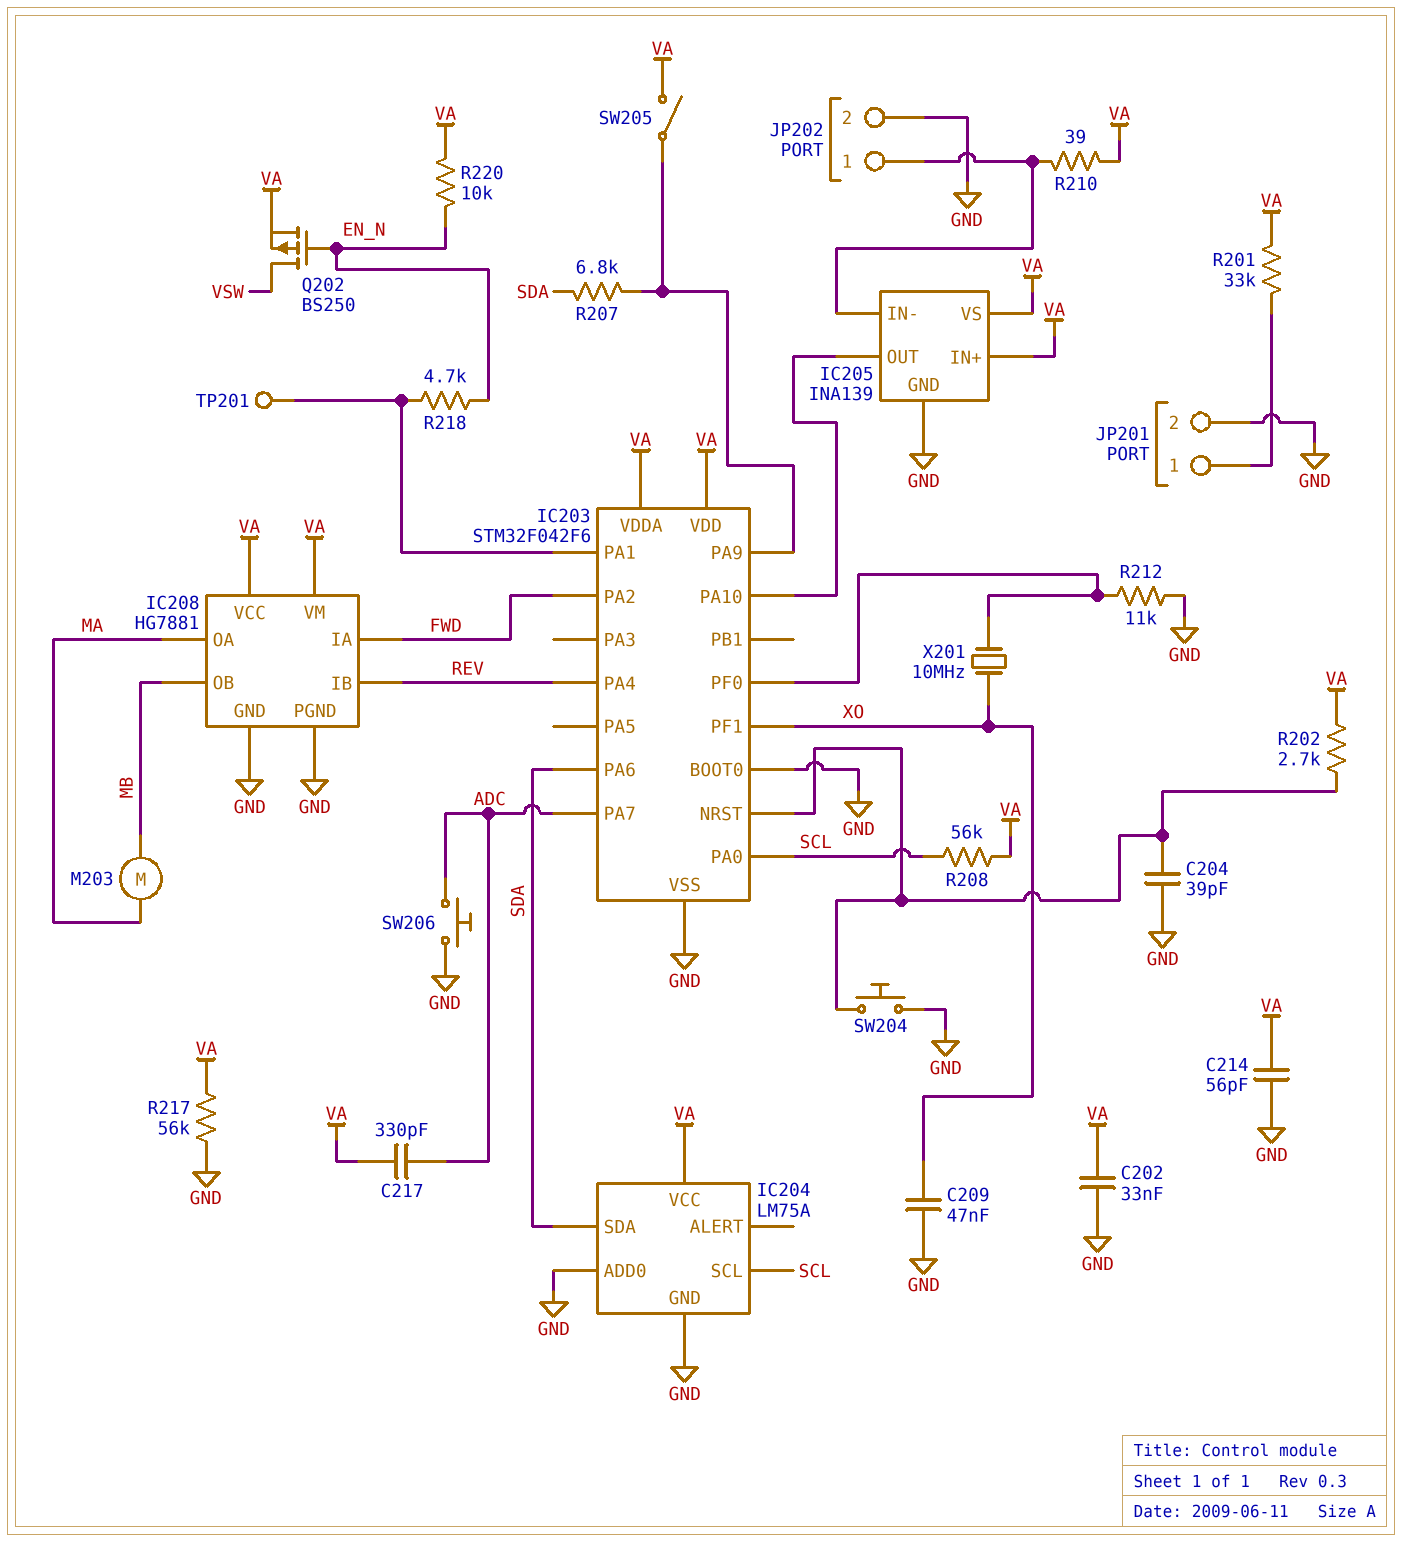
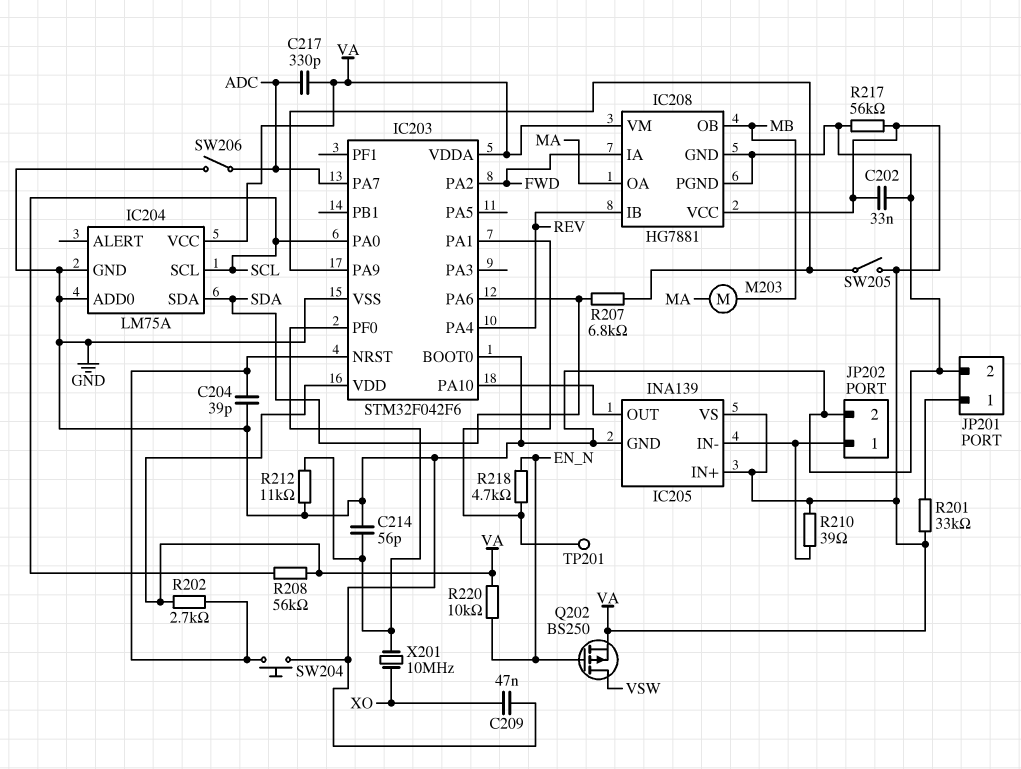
C214: 56pF (GND, VA) -> 56pF (GND, IC203/PF0)
IC203 pin PF1: XO -> none
SW206: button (ADC, GND) -> switch (ADC, GND)

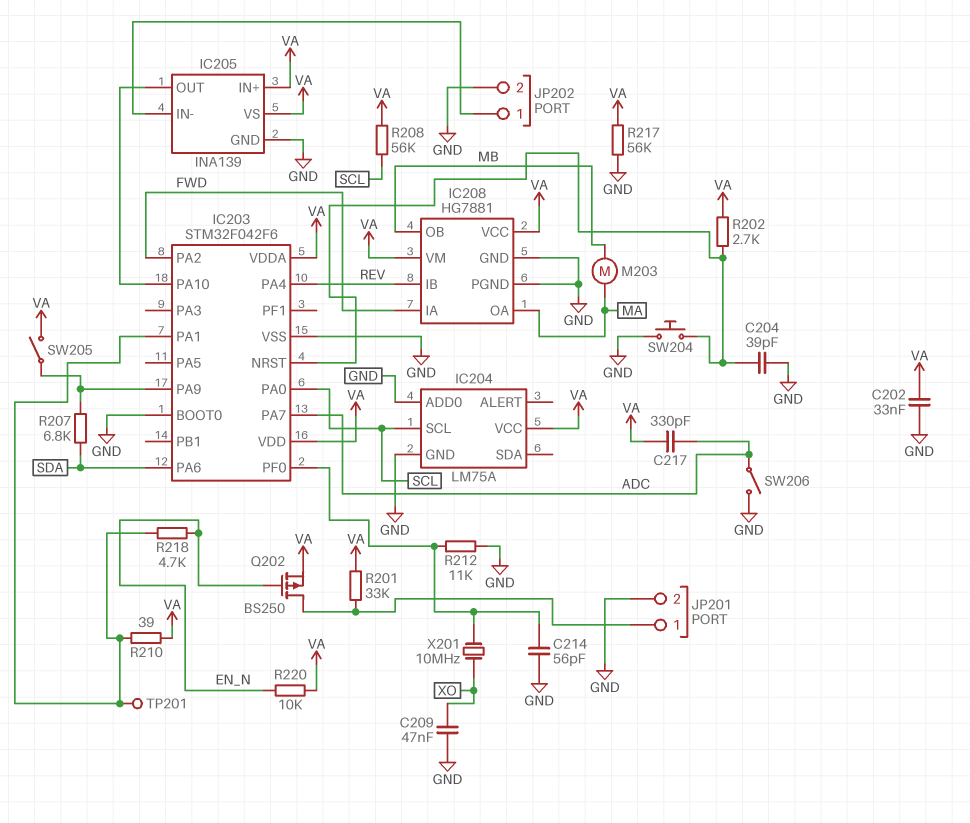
IC204 pin SDA: SDA -> none
Q202: PMOS BS250 (G EN_N, D VSW, S VA) -> PMOS BS250 (G EN_N, D JP201/1, S VA)
R210: 39 (IC205/IN-, VA) -> 39 (IC203/PA1, VA)

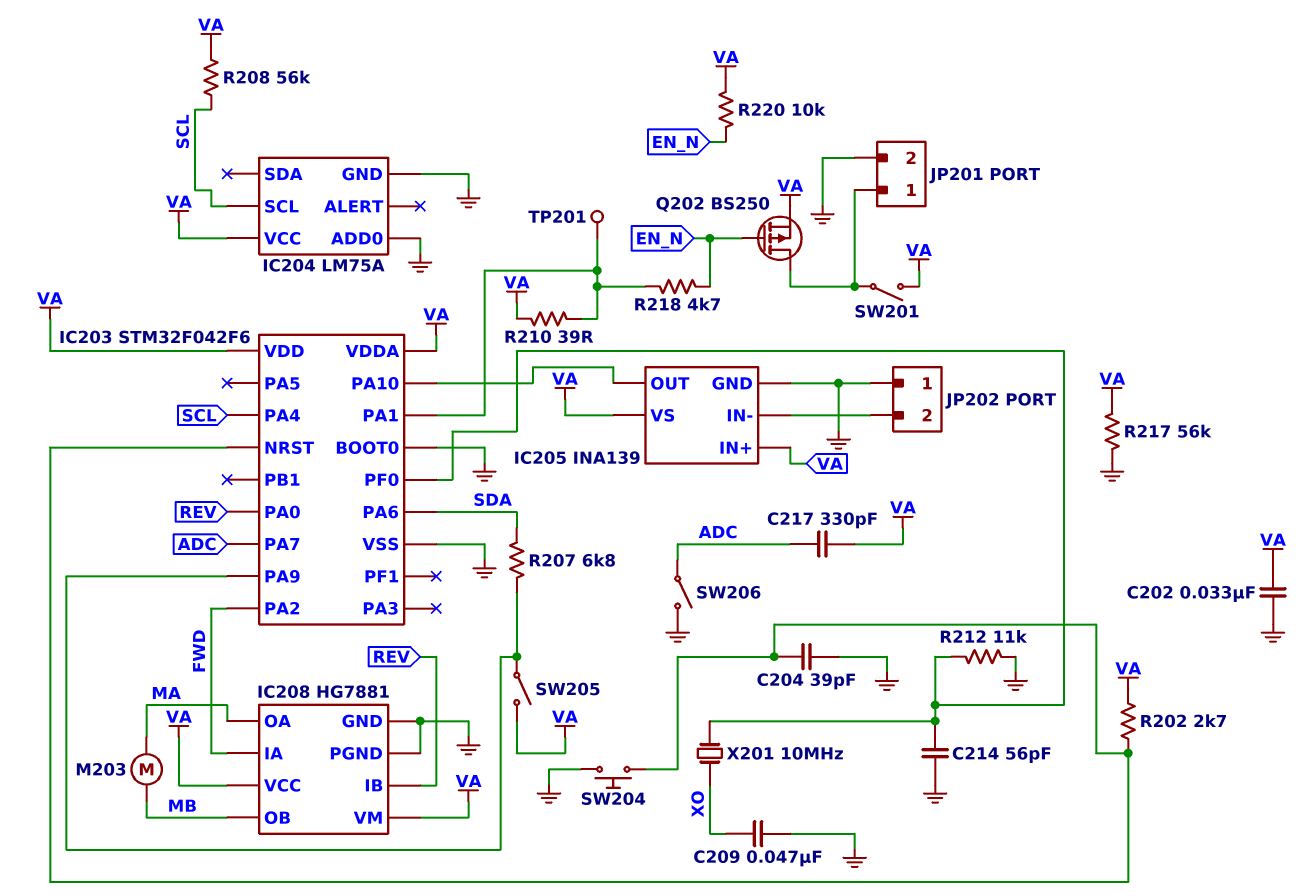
IC203 pin PA0: SCL -> REV
IC203 pin PA4: REV -> SCL
JP202 pin 1: IC205/IN- -> GND
JP202 pin 2: GND -> IC205/IN-
R201: 33k (JP201/1, VA) -> none
SW201: none -> switch (JP201/1, VA)

